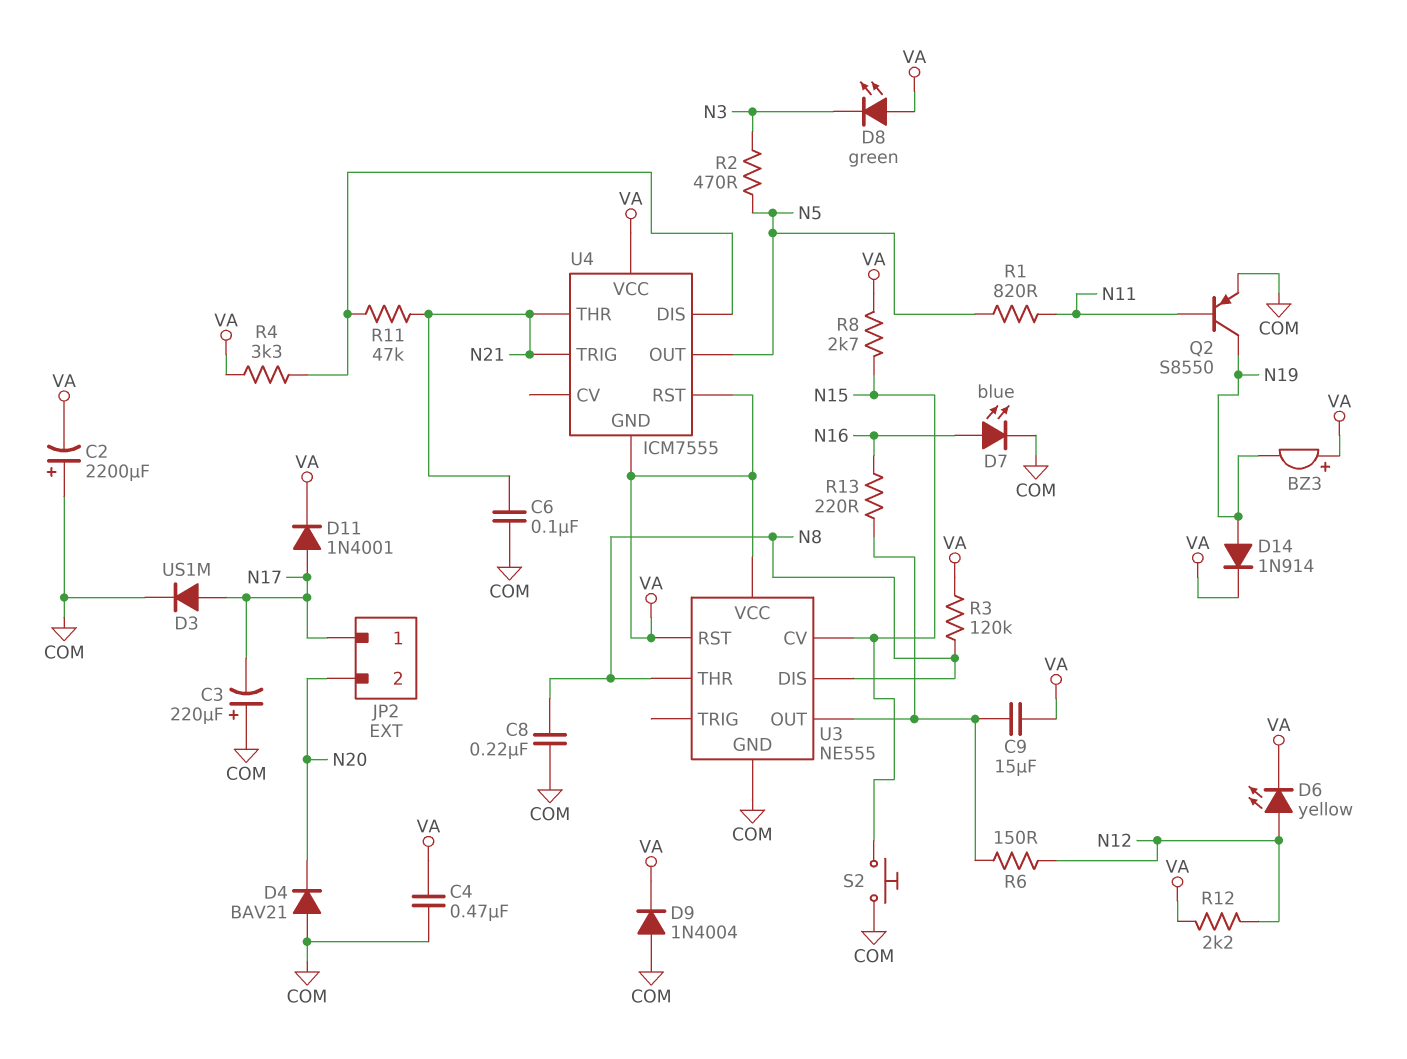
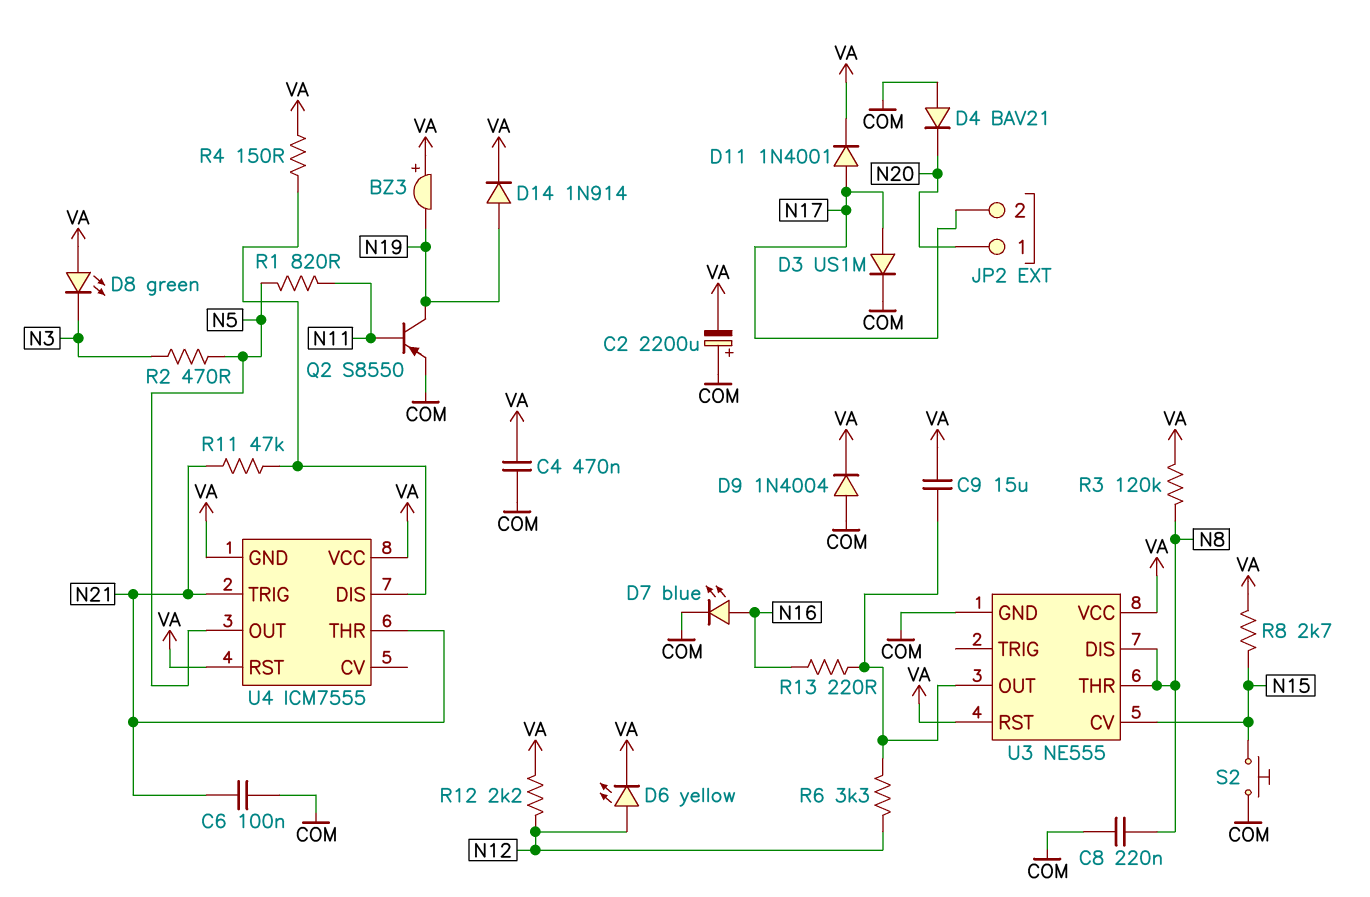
C3: 220uF (plus COM, minus N17) -> none
JP2 pin 1: N17 -> N20
JP2 pin 2: N20 -> N17
R4: 3.3k (U4/DIS, VA) -> 150 (U4/DIS, VA)
R6: 150 (N12, U3/OUT) -> 3.3k (N12, U3/OUT)

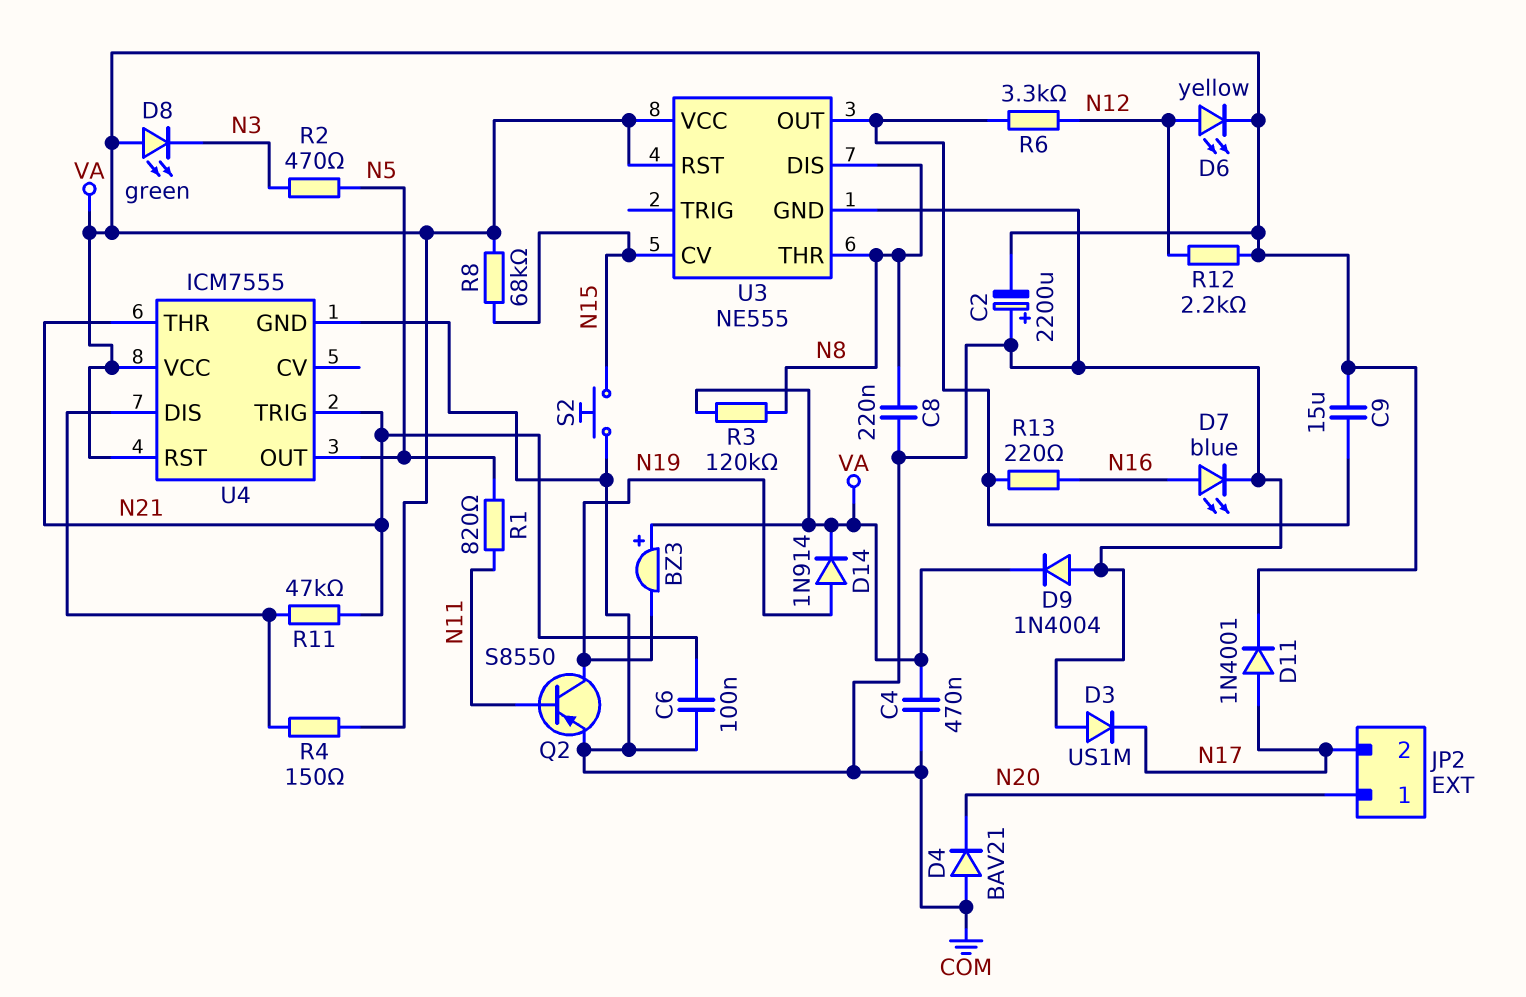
D3: diode US1M (A N17, K COM) -> diode US1M (A COM, K N17)
R8: 2.7k (N15, VA) -> 68k (N15, VA)
U4 pin GND: VA -> COM

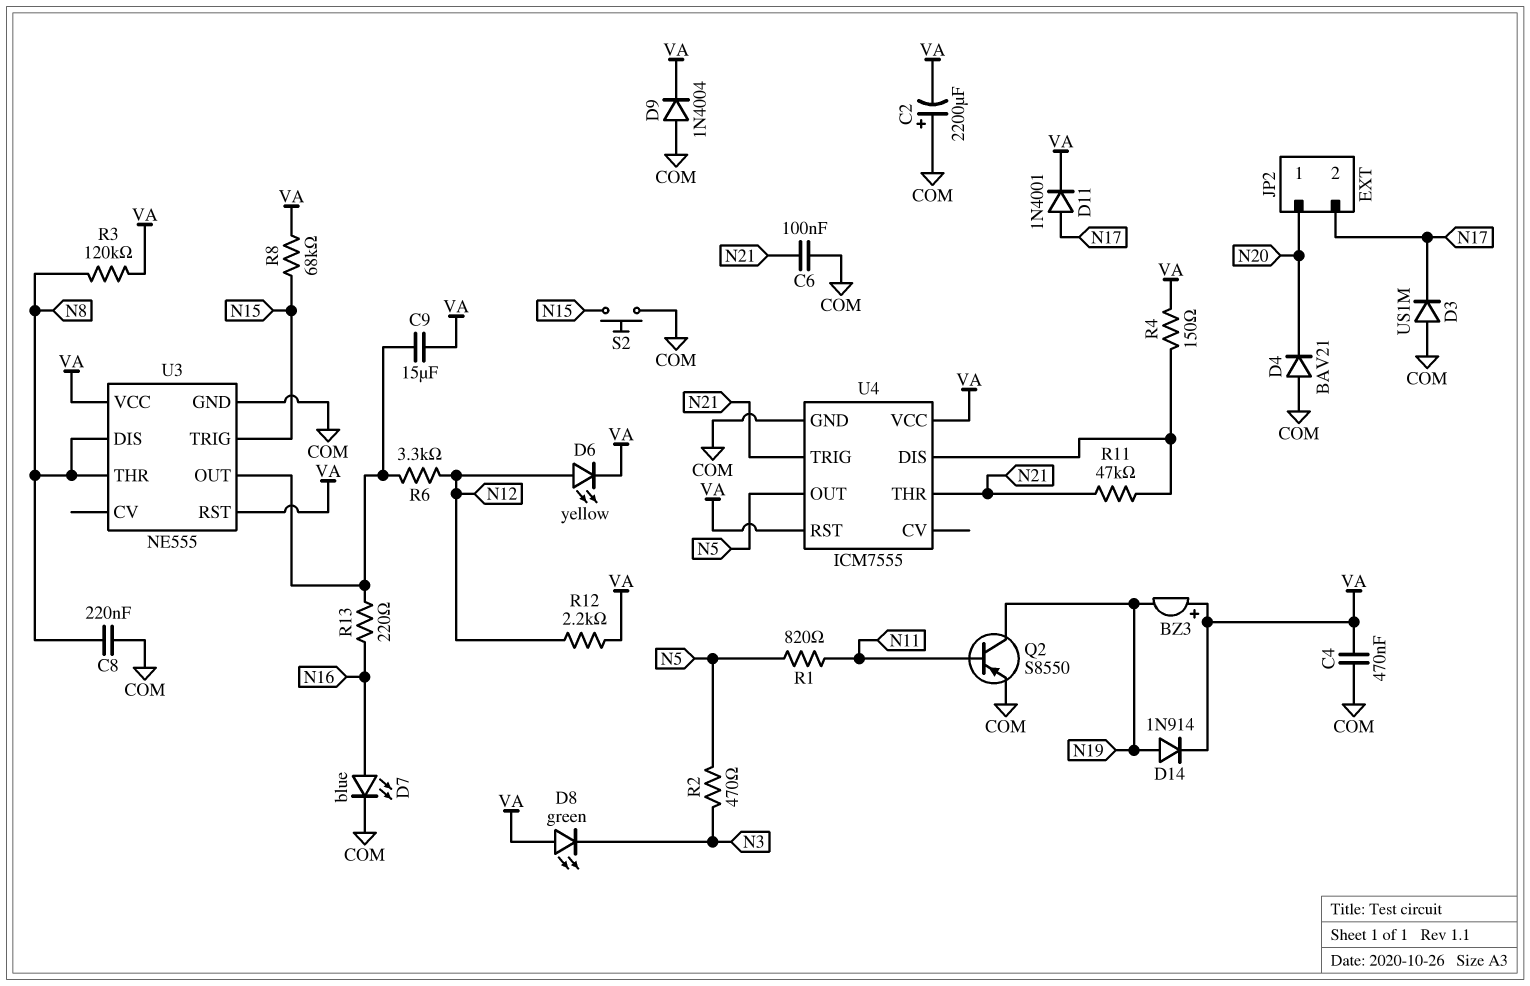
U3 pin CV: N15 -> none
U3 pin TRIG: none -> N15

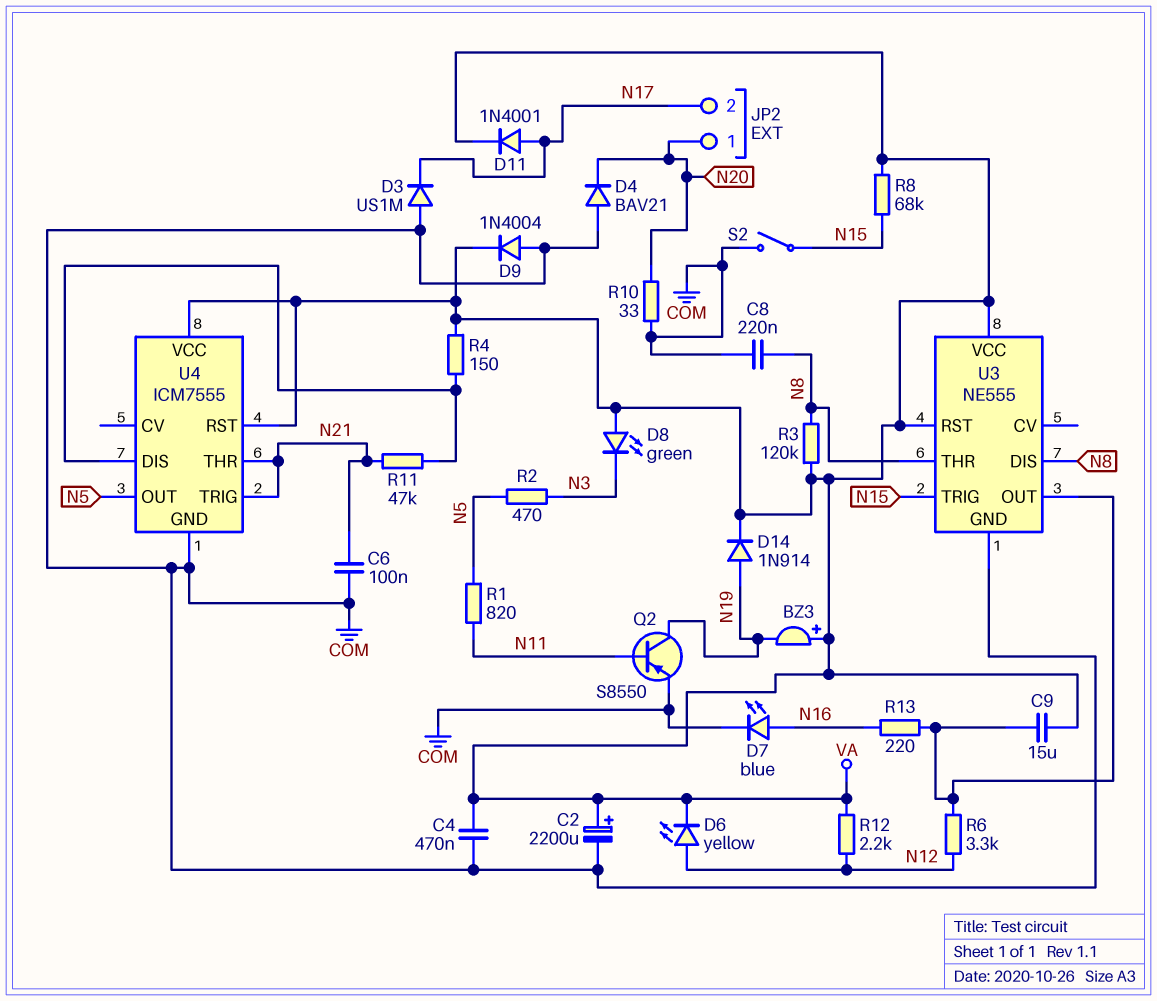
C2: 2200uF (plus COM, minus VA) -> 2200uF (plus VA, minus COM)
R10: none -> 33 (COM, N20)
S2: button (COM, N15) -> switch (COM, N15)

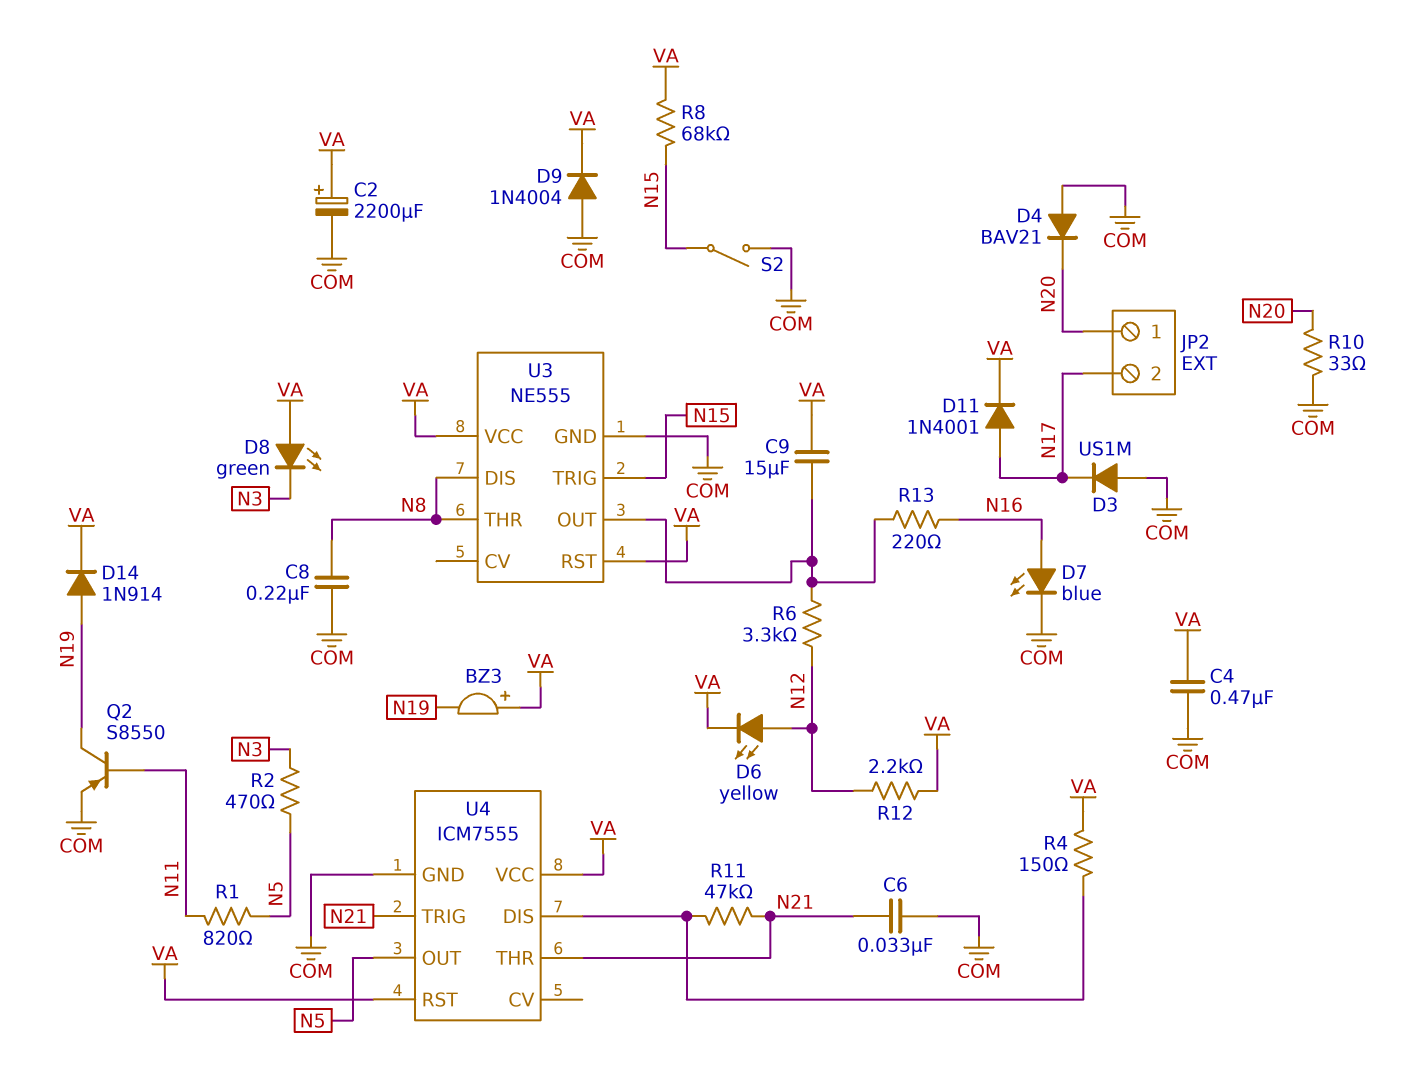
C6: 100nF (COM, N21) -> 33nF (COM, N21)
R3: 120k (N8, VA) -> none

